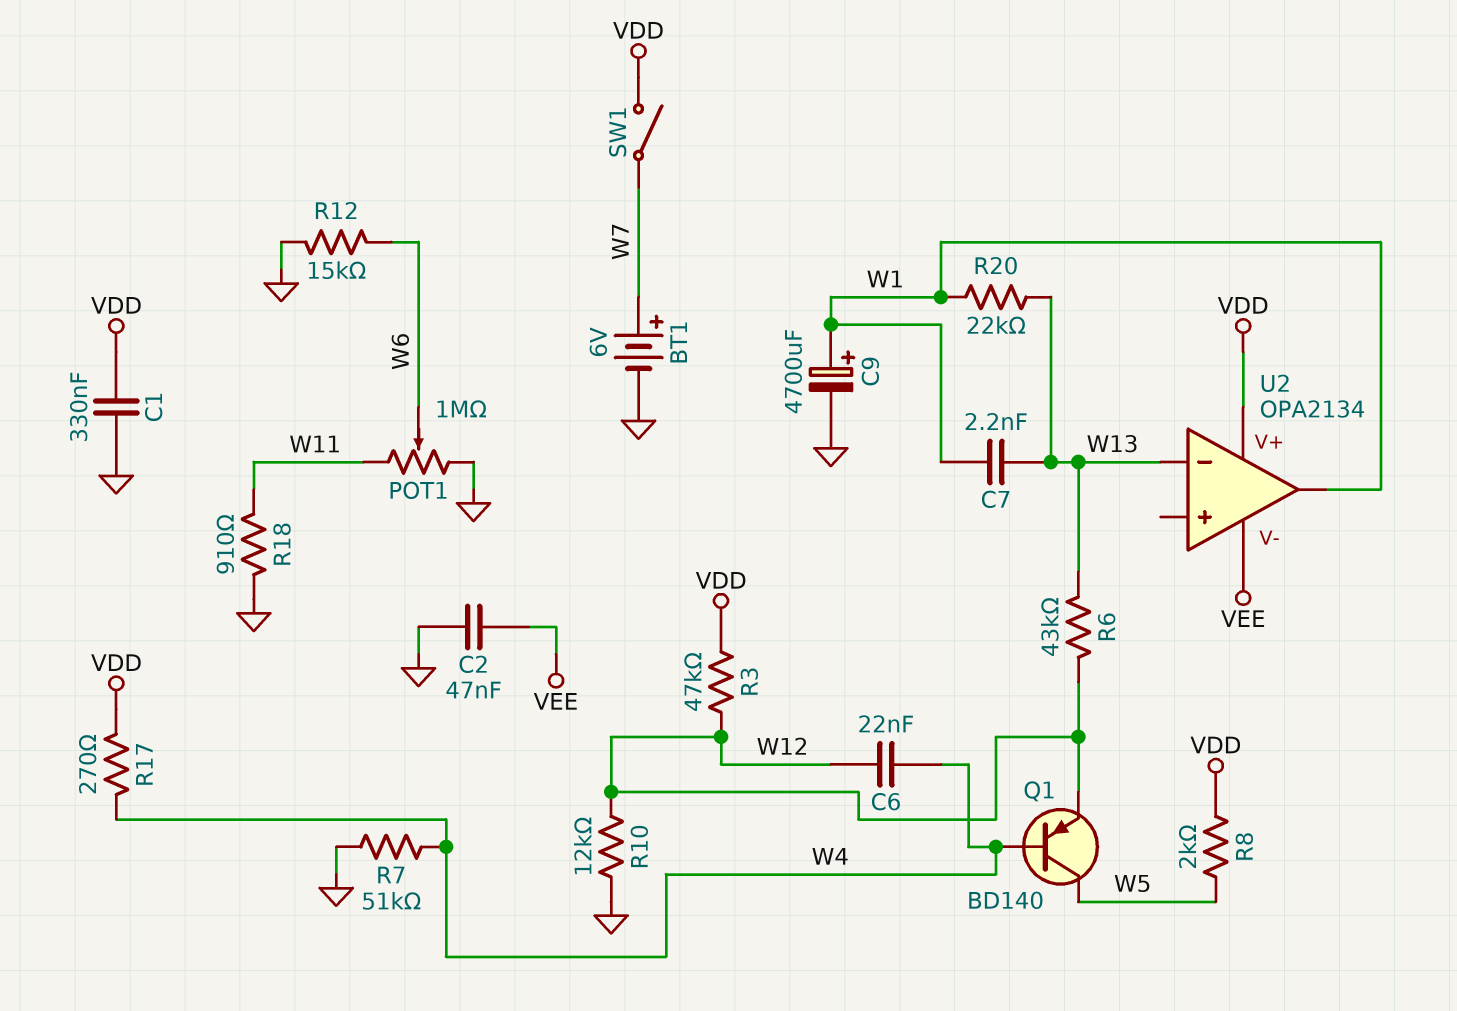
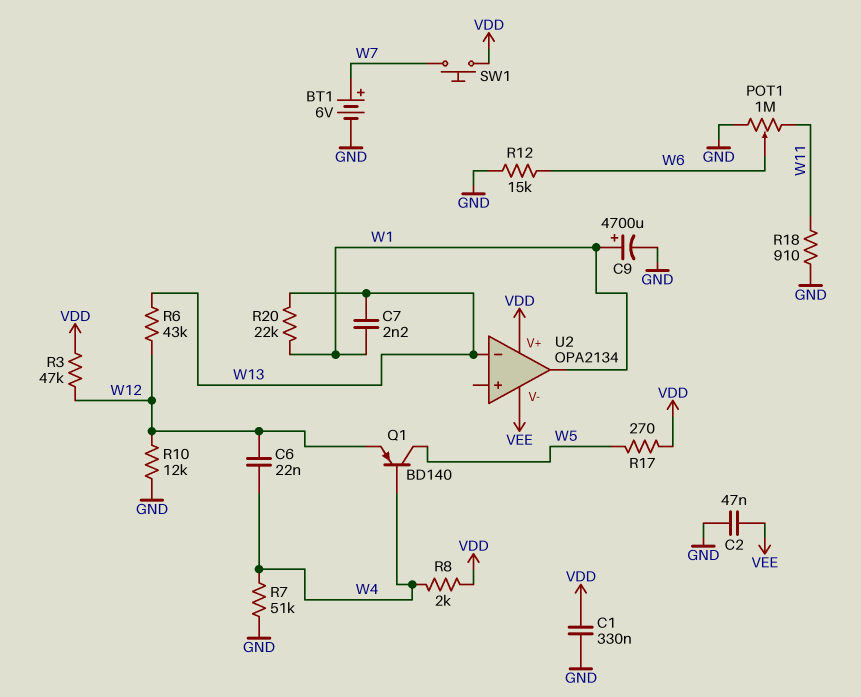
R8: 2k (VDD, W5) -> 2k (VDD, W4)
R17: 270 (VDD, W4) -> 270 (VDD, W5)
SW1: switch (VDD, W7) -> button (VDD, W7)

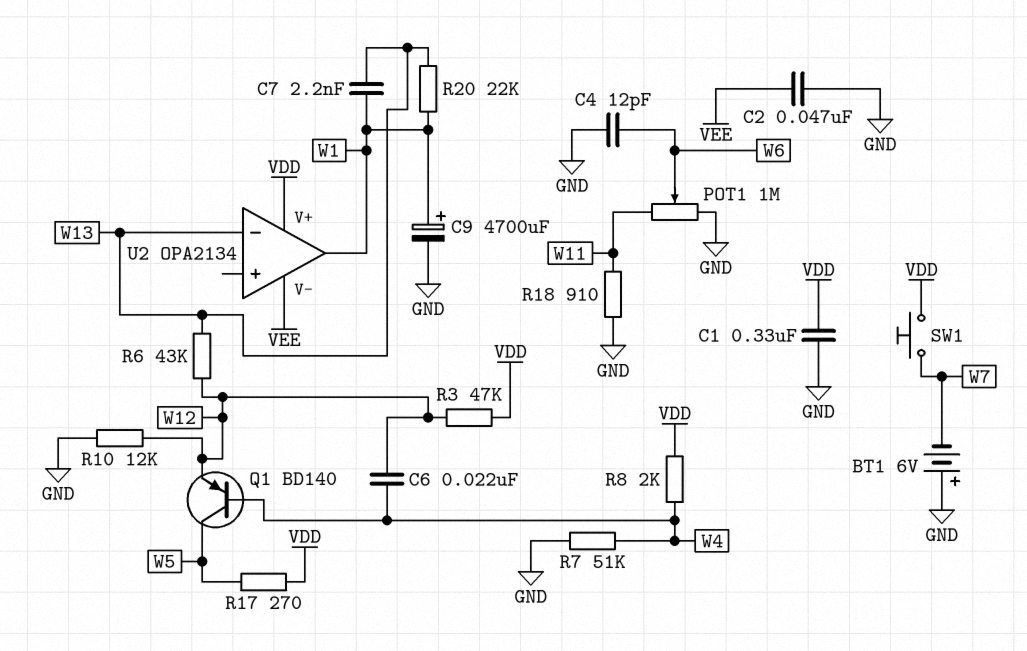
BT1: 6V (plus W7, minus GND) -> 6V (plus GND, minus W7)
C4: none -> 12pF (GND, W6)
R12: 15k (GND, W6) -> none

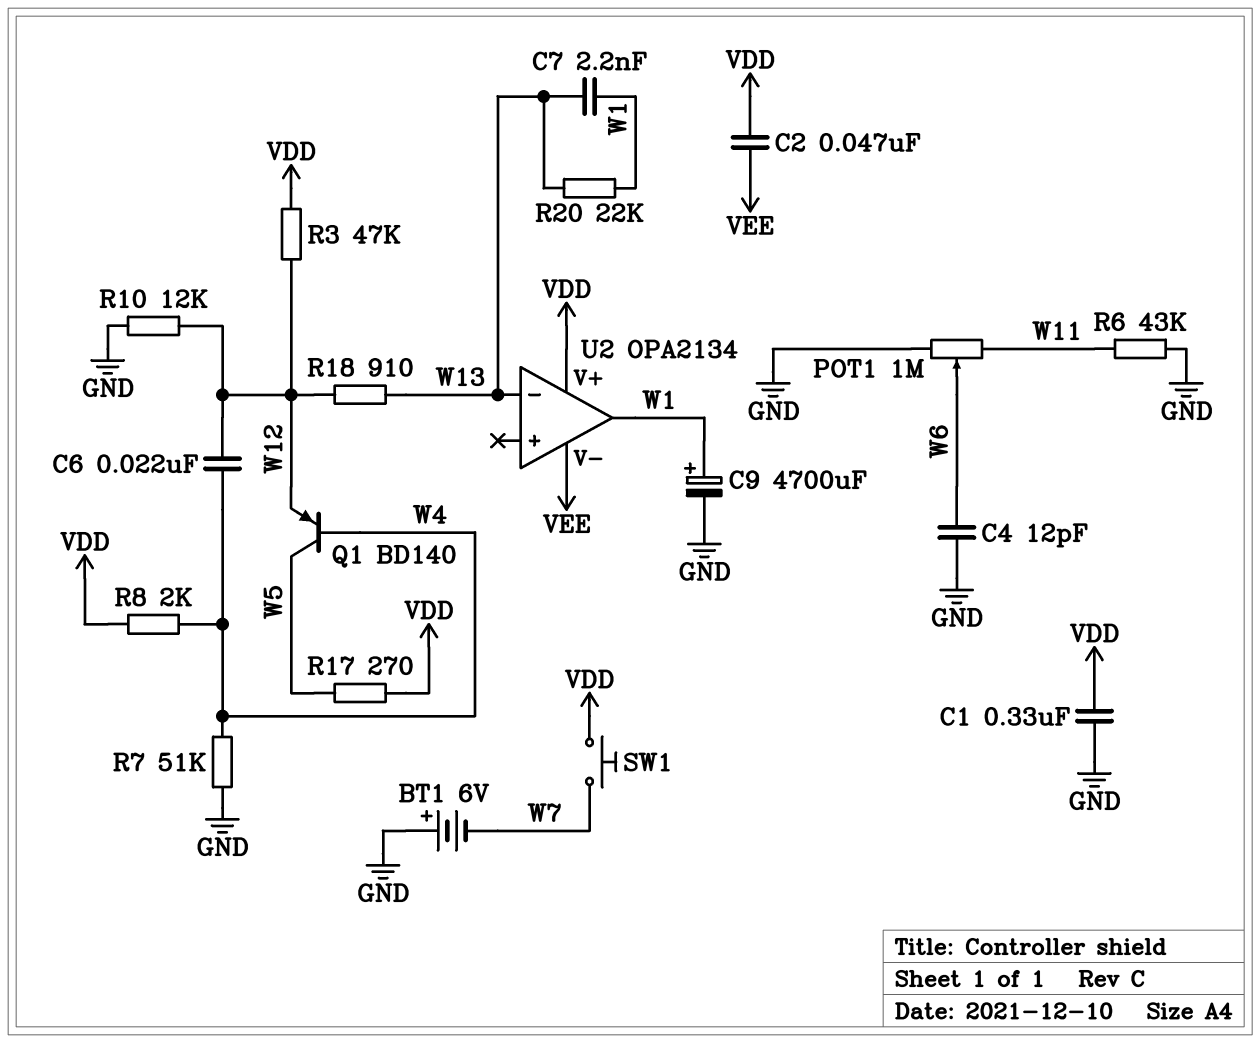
C2: 47nF (GND, VEE) -> 47nF (VDD, VEE)
R6: 43k (W12, W13) -> 43k (GND, W11)
R18: 910 (GND, W11) -> 910 (W12, W13)

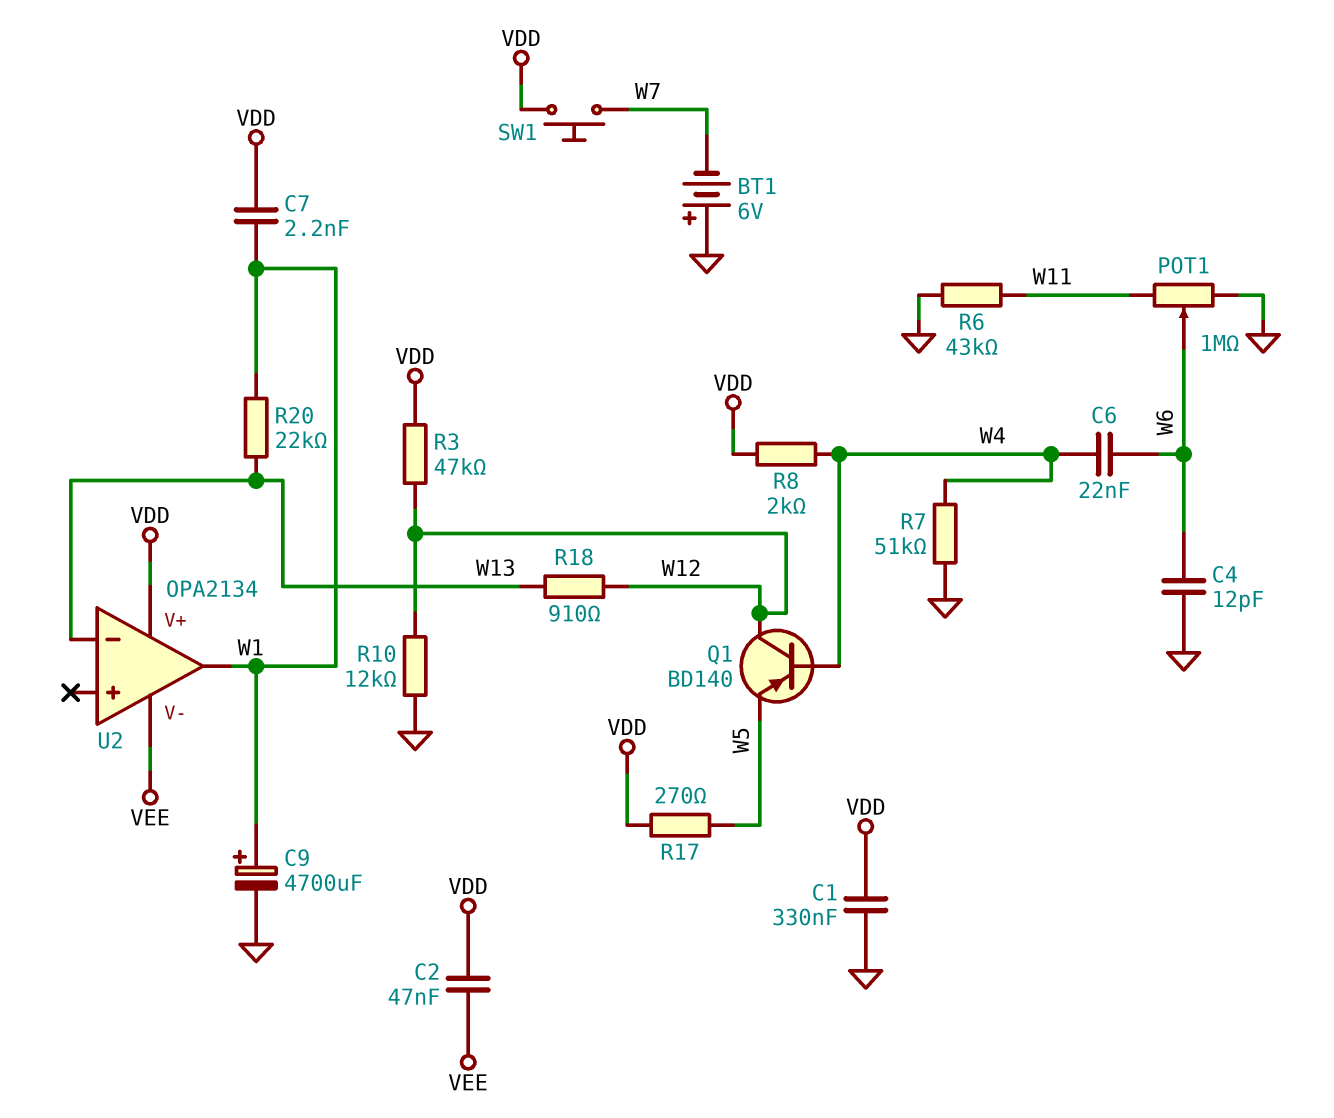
C6: 22nF (W4, W12) -> 22nF (W4, W6)
C7: 2.2nF (W1, W13) -> 2.2nF (VDD, W1)
Q1: PNP BD140 (B W4, C W5, E W12) -> PNP BD140 (B W4, C W12, E W5)

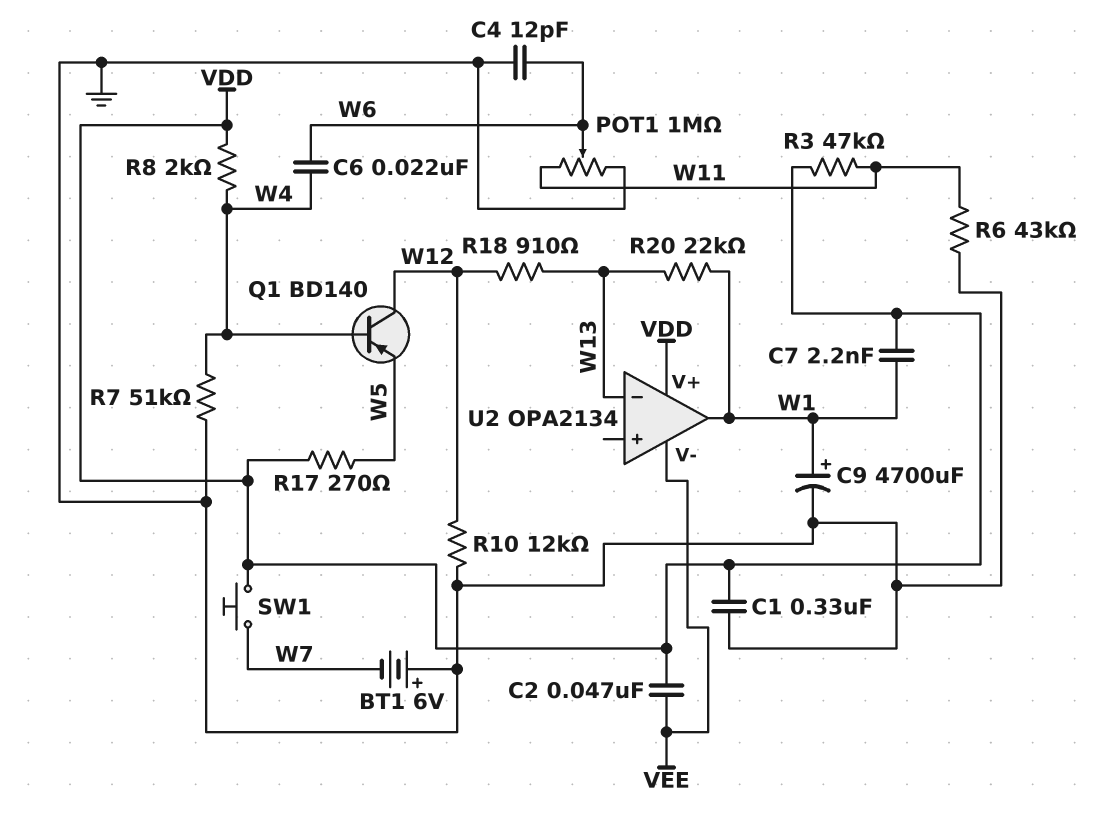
R3: 47k (VDD, W12) -> 47k (VDD, W11)

